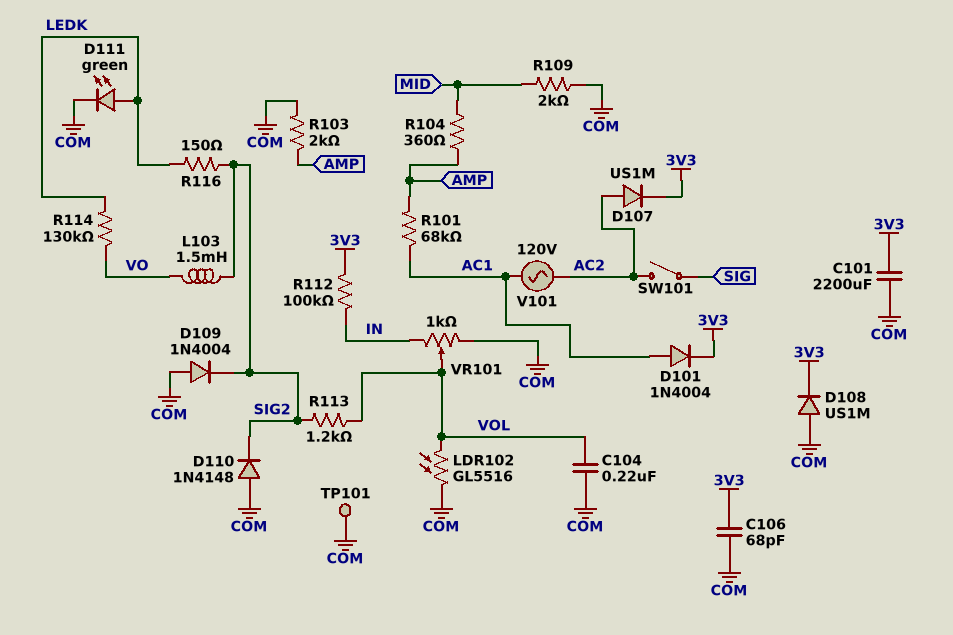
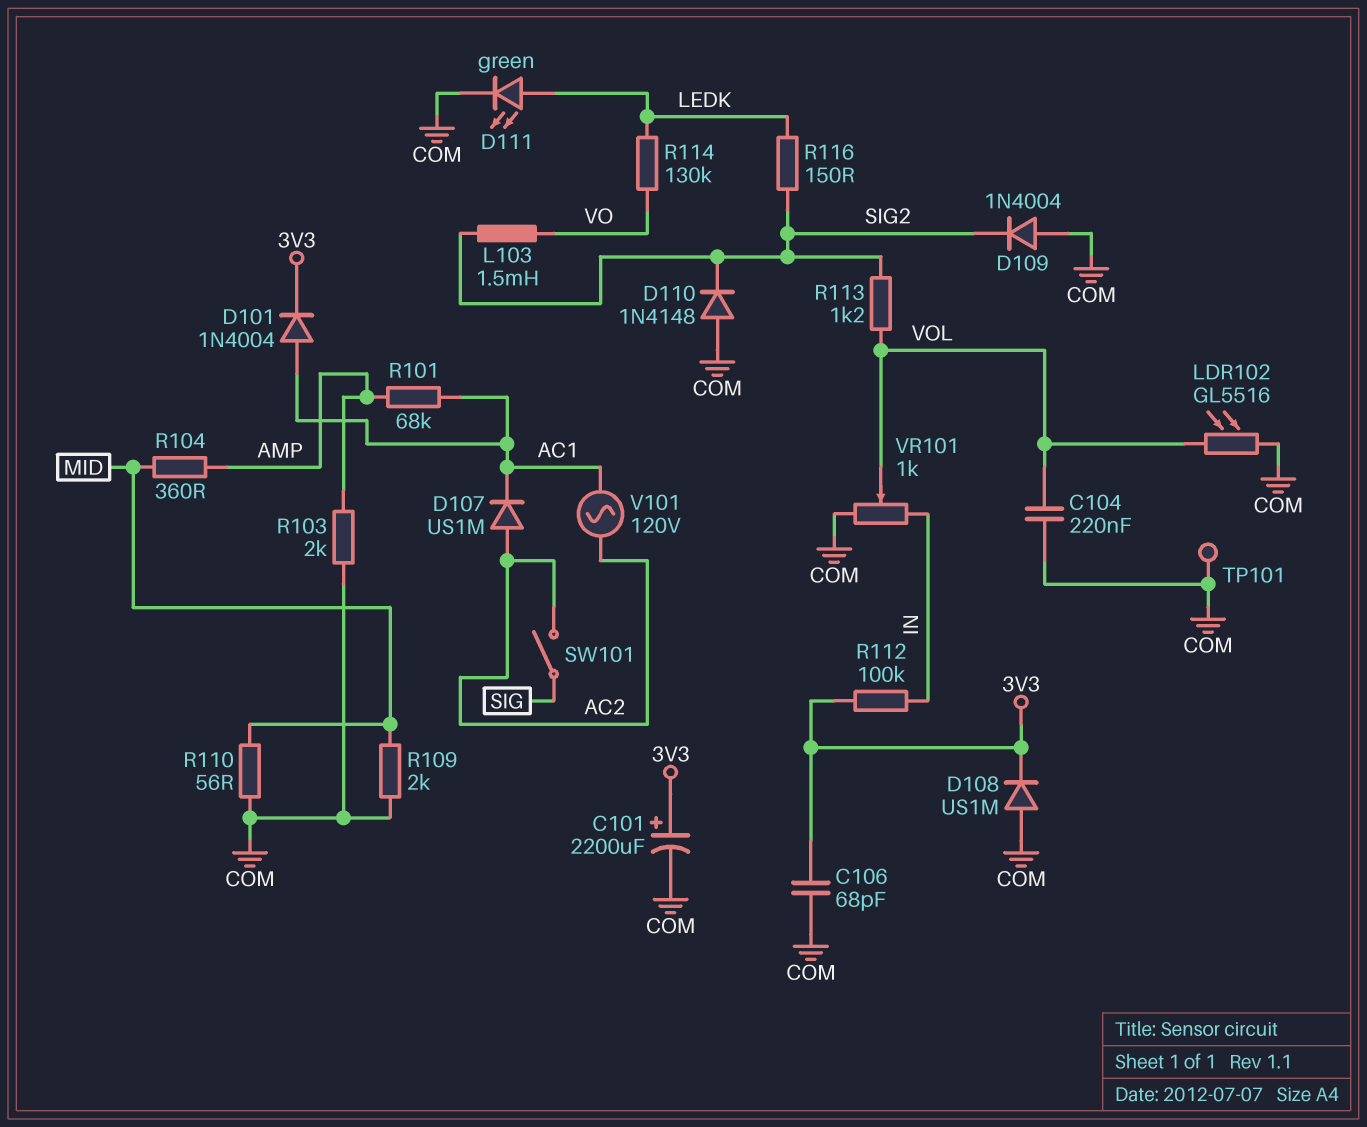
C101: 2200uF (3V3, COM) -> 2200uF (plus 3V3, minus COM)
D107: diode US1M (A AC2, K 3V3) -> diode US1M (A AC2, K AC1)
R110: none -> 56 (COM, MID)

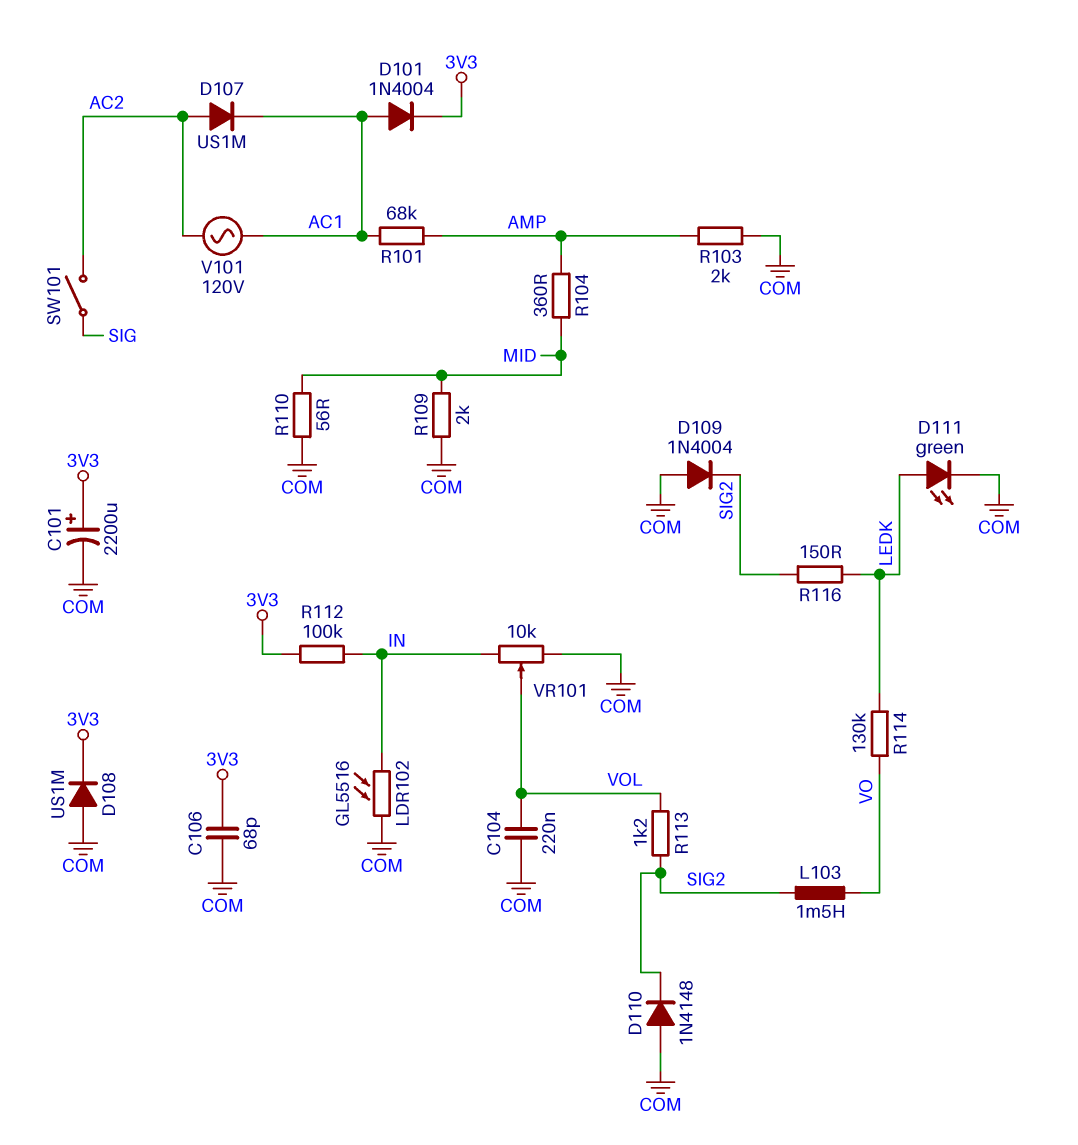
LDR102: GL5516 (COM, VOL) -> GL5516 (COM, IN)
TP101: test point (COM) -> none
VR101: 1k (COM, IN, wiper VOL) -> 10k (COM, IN, wiper VOL)

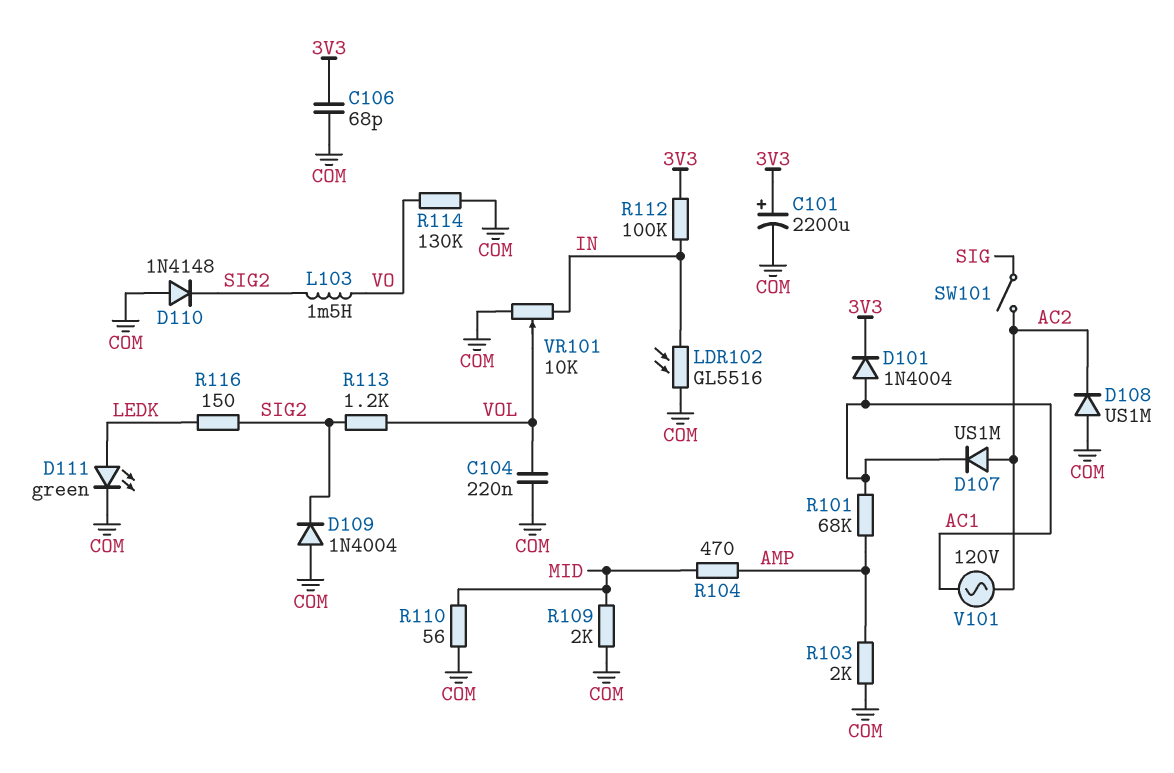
D108: diode US1M (A COM, K 3V3) -> diode US1M (A COM, K AC2)
R104: 360 (AMP, MID) -> 470 (AMP, MID)
R114: 130k (LEDK, VO) -> 130k (COM, VO)

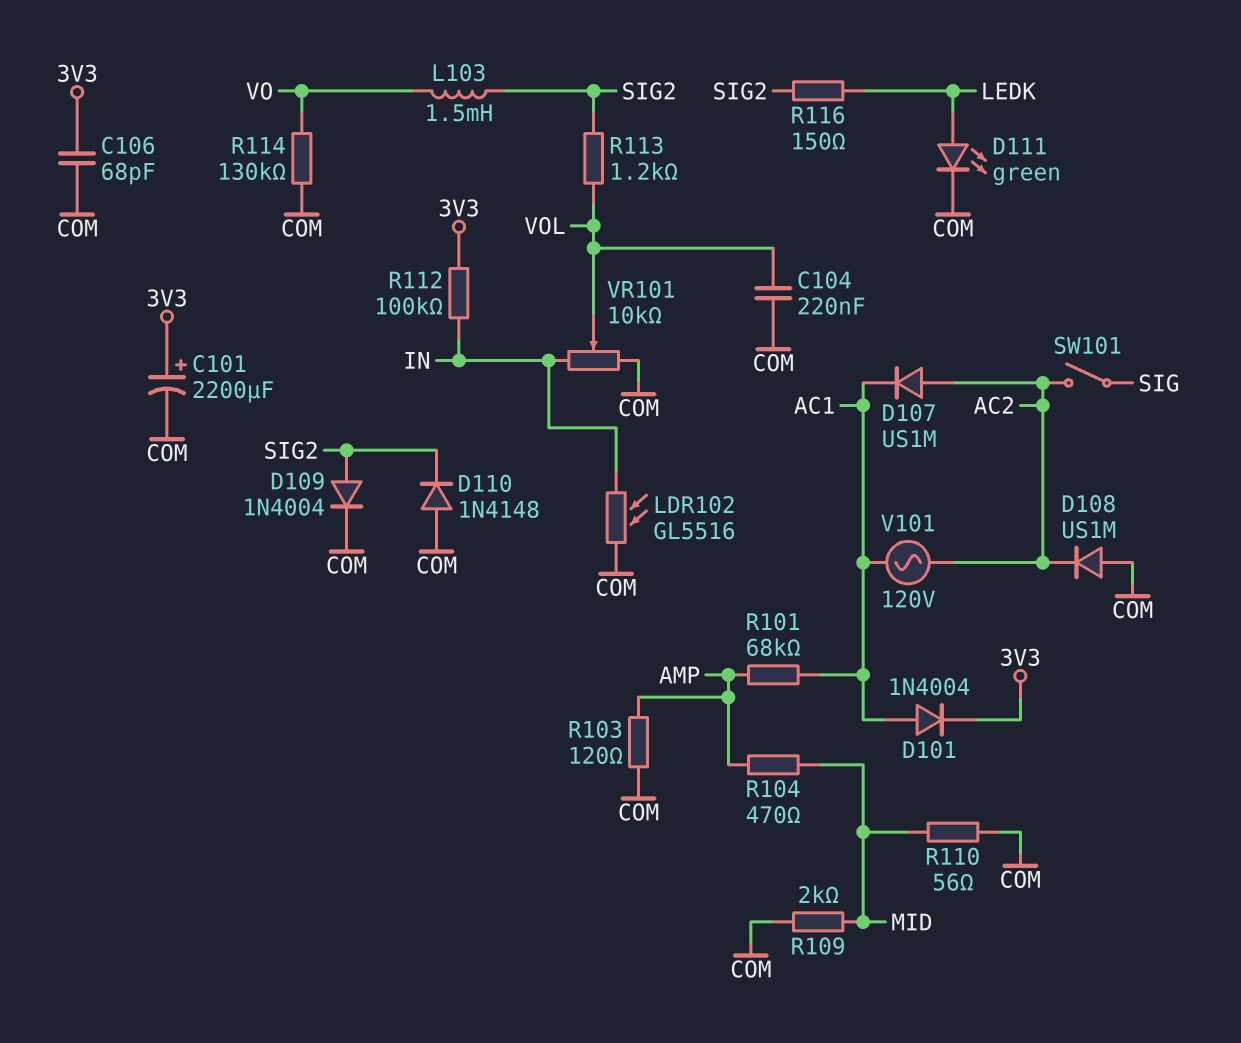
D109: diode 1N4004 (A COM, K SIG2) -> diode 1N4004 (A SIG2, K COM)
R103: 2k (AMP, COM) -> 120 (AMP, COM)

